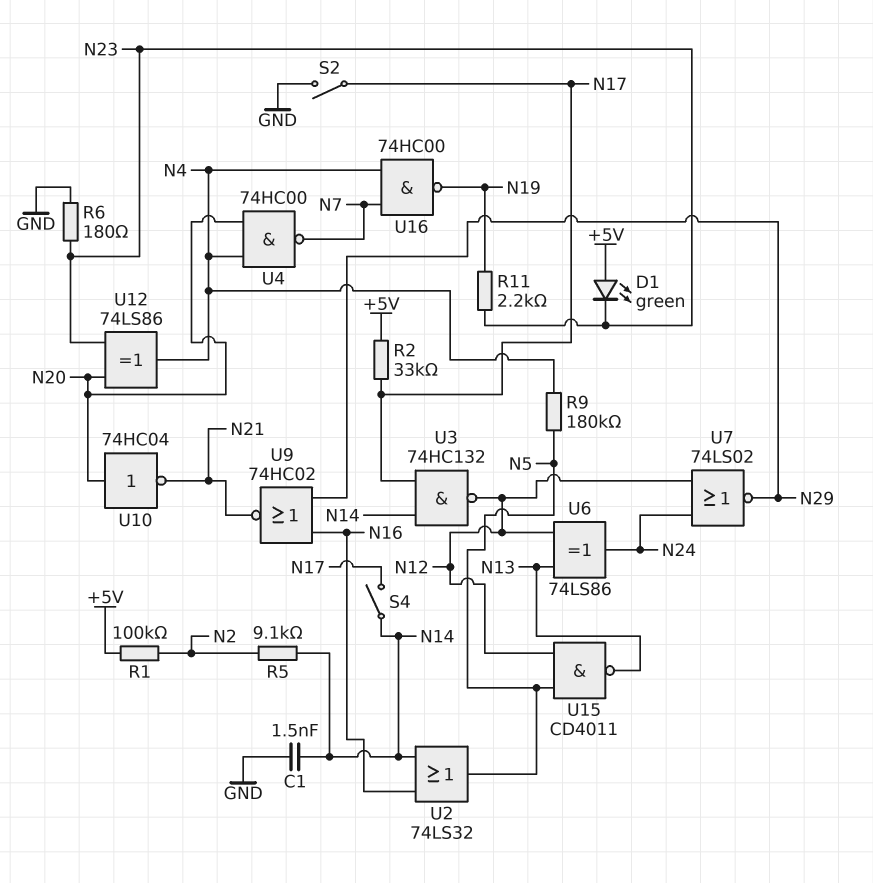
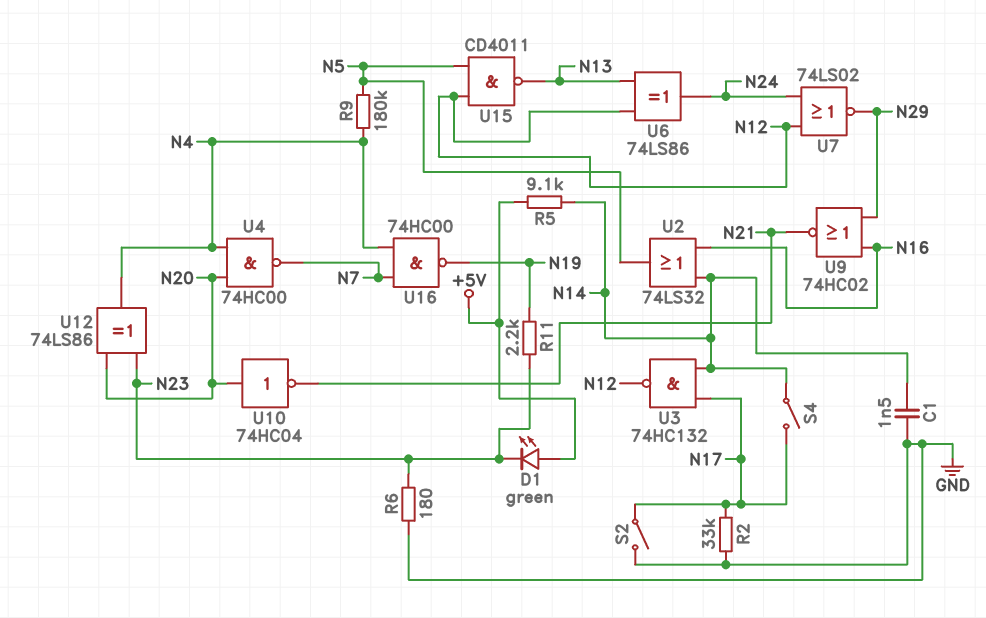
R1: 100k (+5V, N2) -> none
R2: 33k (+5V, N17) -> 33k (GND, N17)
R5: 9.1k (N2, N14) -> 9.1k (+5V, N14)

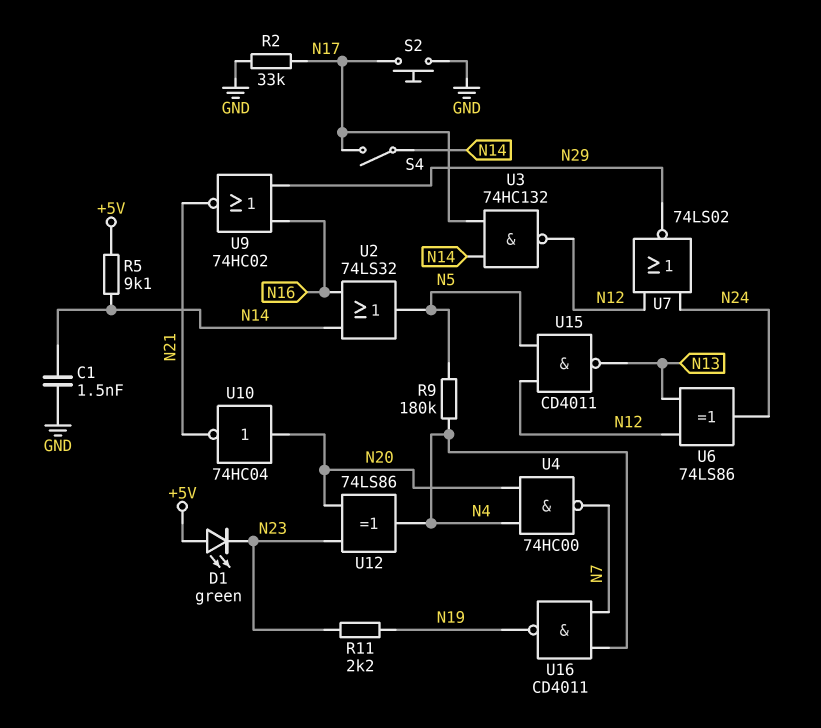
R6: 180 (GND, N23) -> none
S2: switch (GND, N17) -> button (GND, N17)
U16: NAND 74HC00 (in N4, in N7, out N19) -> NAND CD4011 (in N4, in N7, out N19)

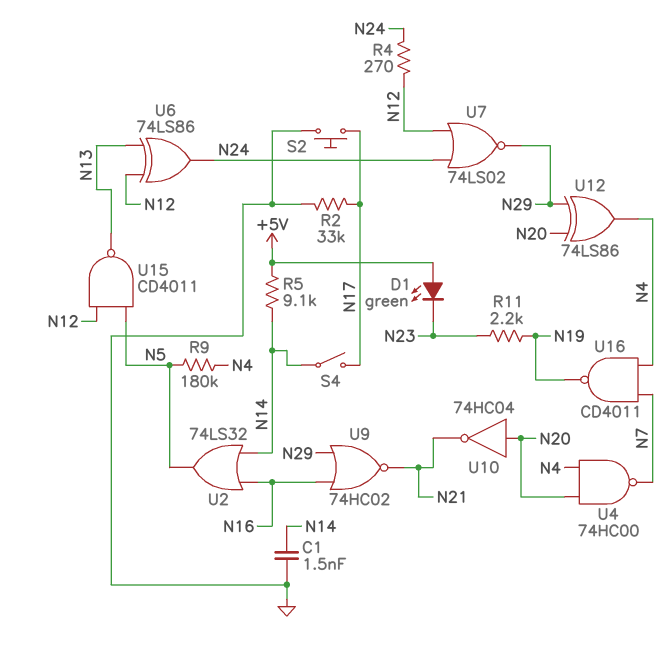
R4: none -> 270 (N12, N24)
U3: NAND 74HC132 (in N14, in N17, out N12) -> none
U12: XOR 74LS86 (in N20, in N23, out N4) -> XOR 74LS86 (in N20, in N29, out N4)

